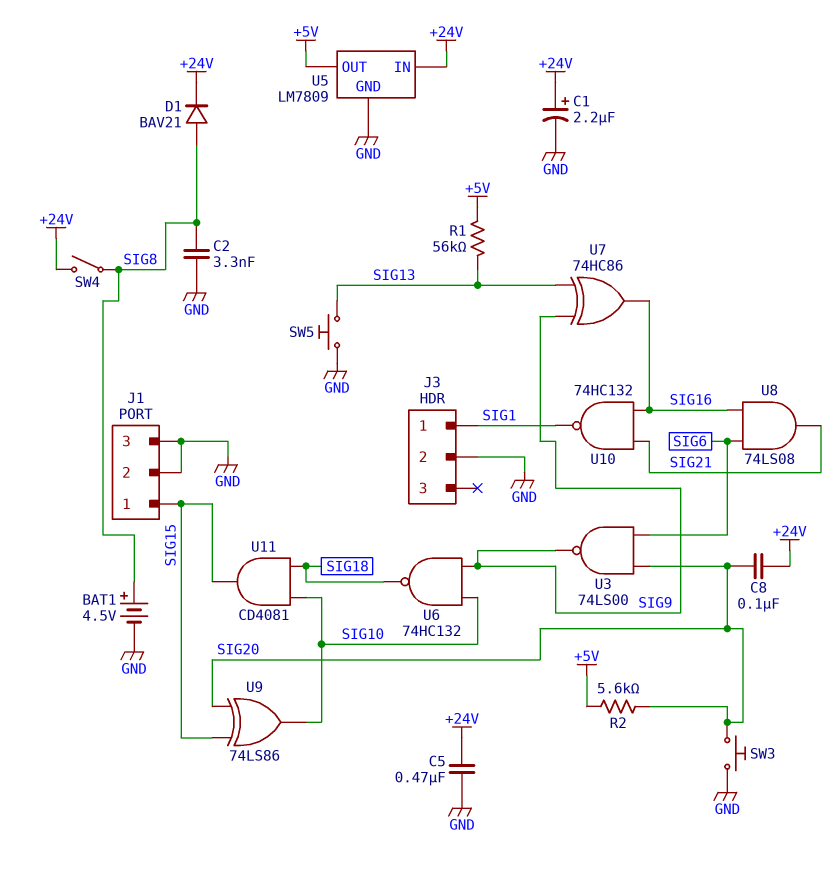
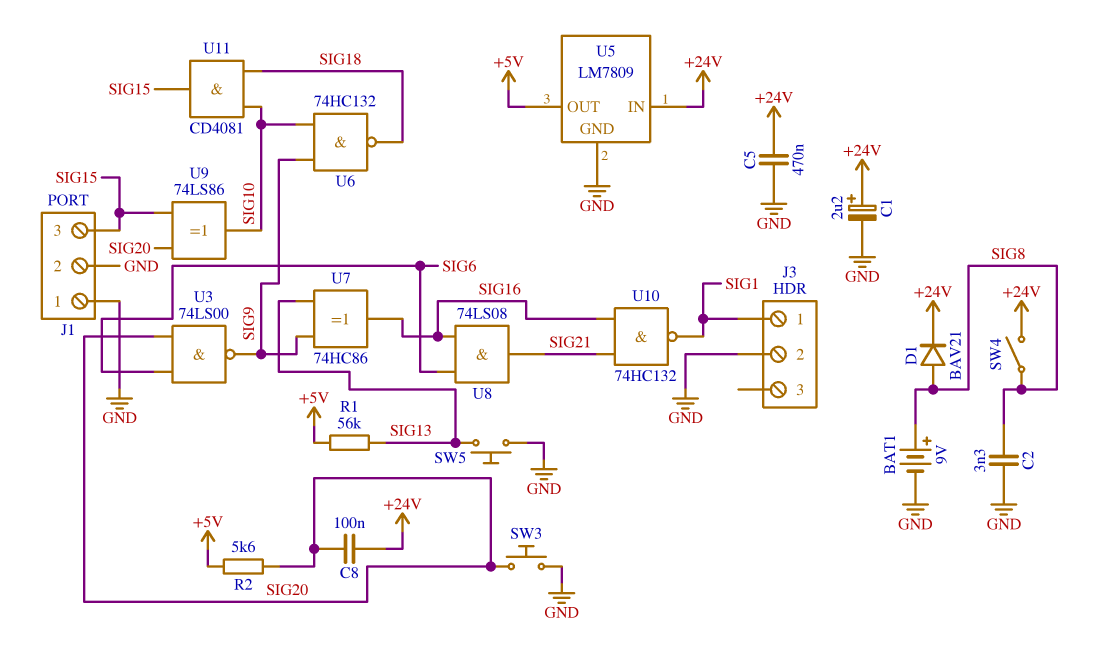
BAT1: 4.5V (plus SIG8, minus GND) -> 9V (plus SIG8, minus GND)
J1 pin 1: SIG15 -> GND
J1 pin 3: GND -> SIG15

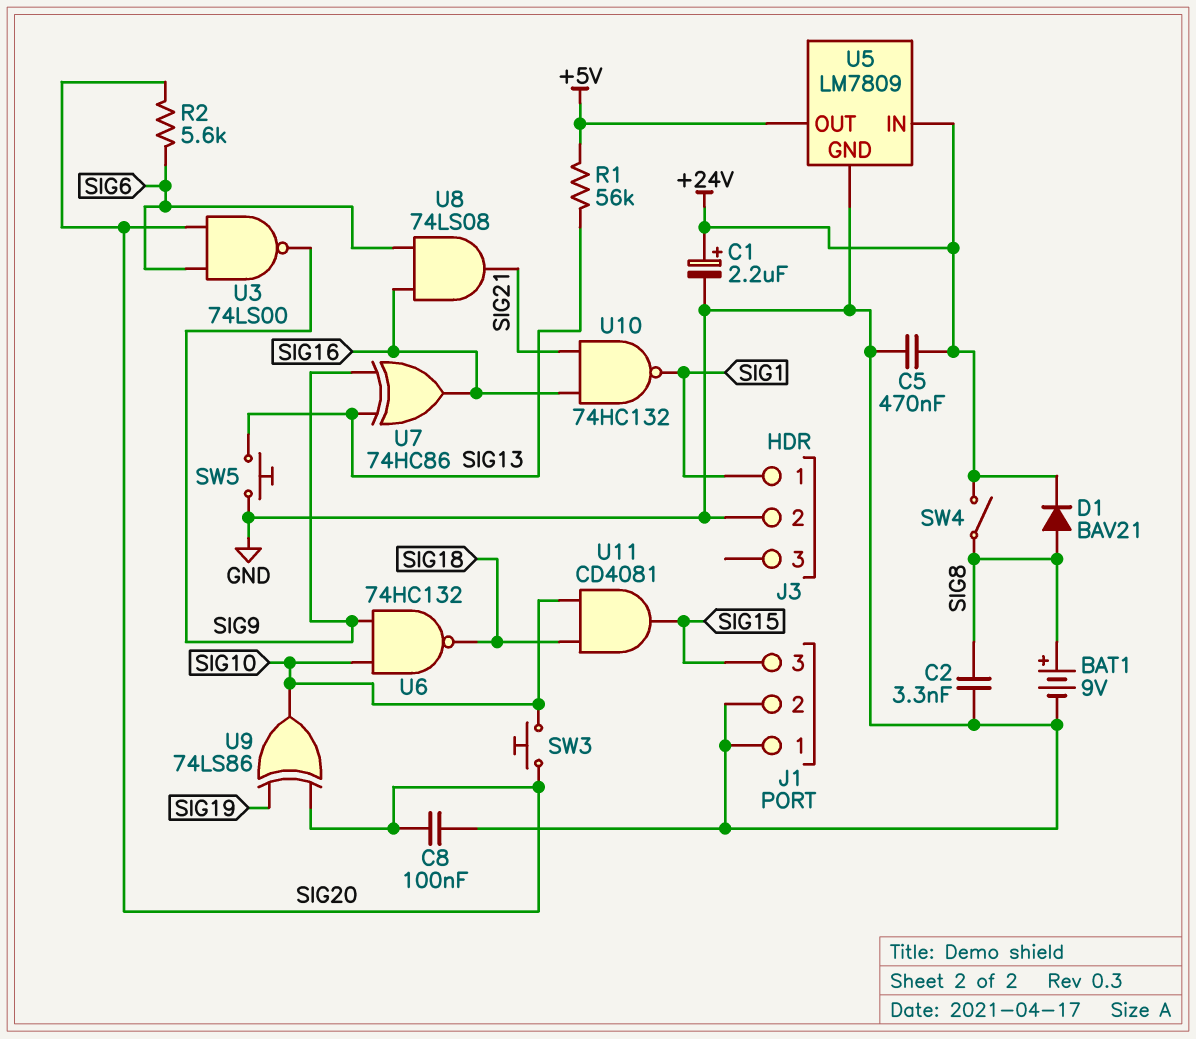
C8: 100nF (+24V, SIG20) -> 100nF (GND, SIG20)
R2: 5.6k (+5V, SIG20) -> 5.6k (SIG6, SIG20)
SW3: button (GND, SIG20) -> button (SIG10, SIG20)
U9: XOR 74LS86 (in SIG15, in SIG20, out SIG10) -> XOR 74LS86 (in SIG19, in SIG20, out SIG10)

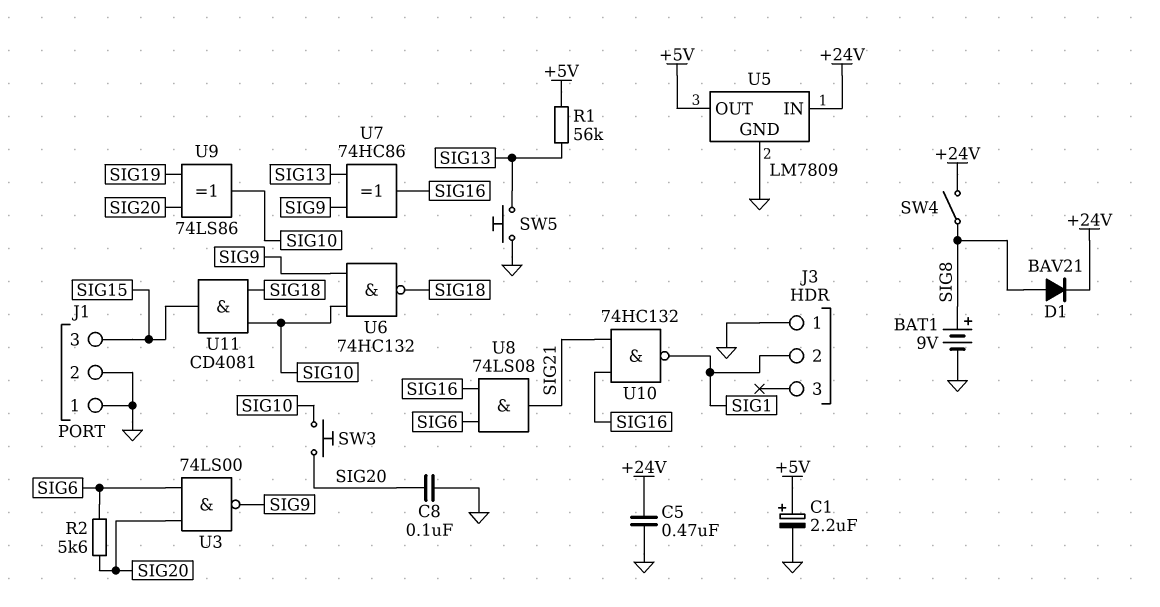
C1: 2.2uF (plus +24V, minus GND) -> 2.2uF (plus +5V, minus GND)
C2: 3.3nF (GND, SIG8) -> none
J3 pin 1: SIG1 -> GND
J3 pin 2: GND -> SIG1

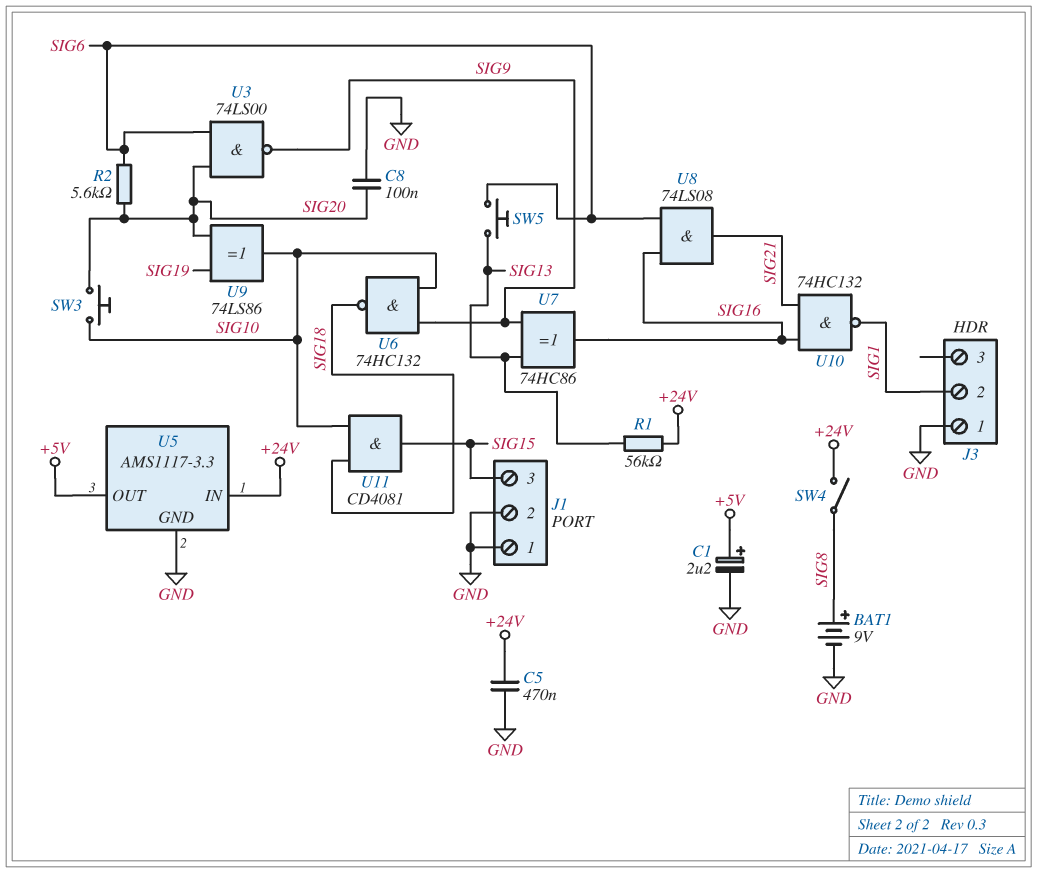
D1: diode BAV21 (A SIG8, K +24V) -> none
R1: 56k (+5V, SIG13) -> 56k (+24V, SIG13)
SW5: button (GND, SIG13) -> button (SIG6, SIG13)
U5: LM7809 -> AMS1117-3.3

